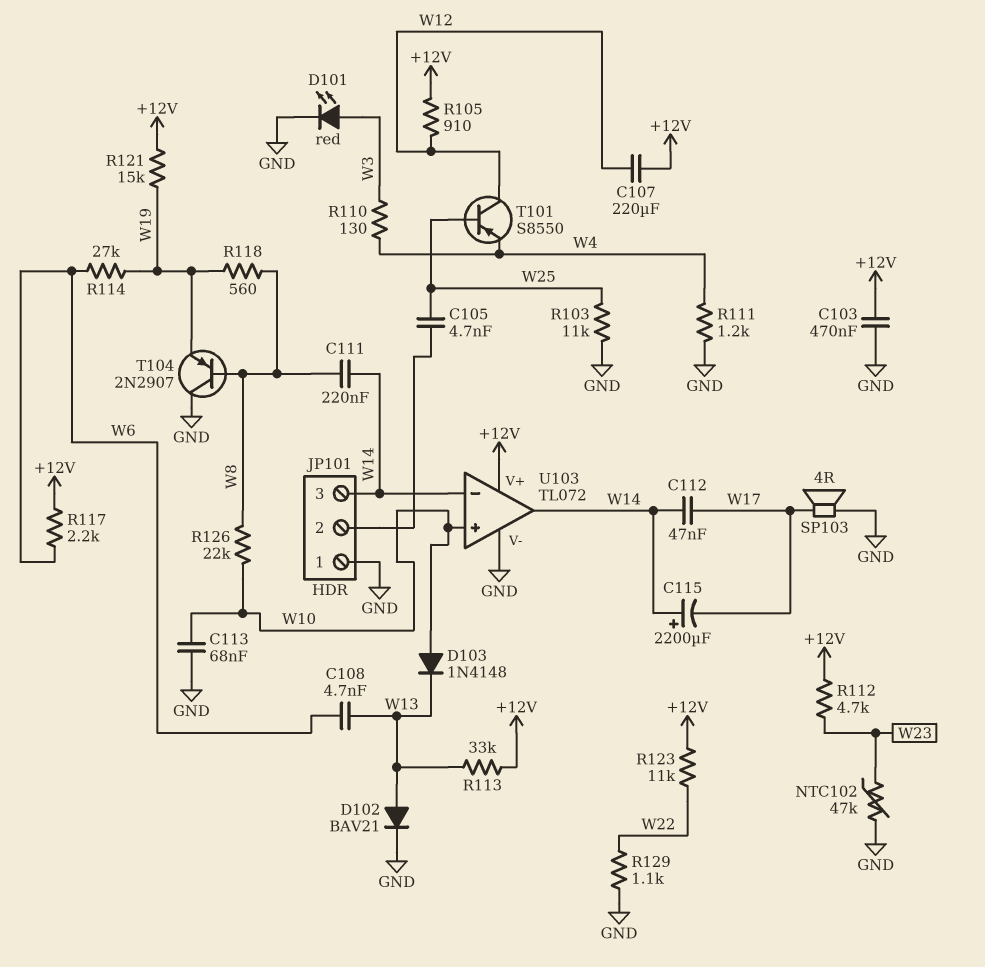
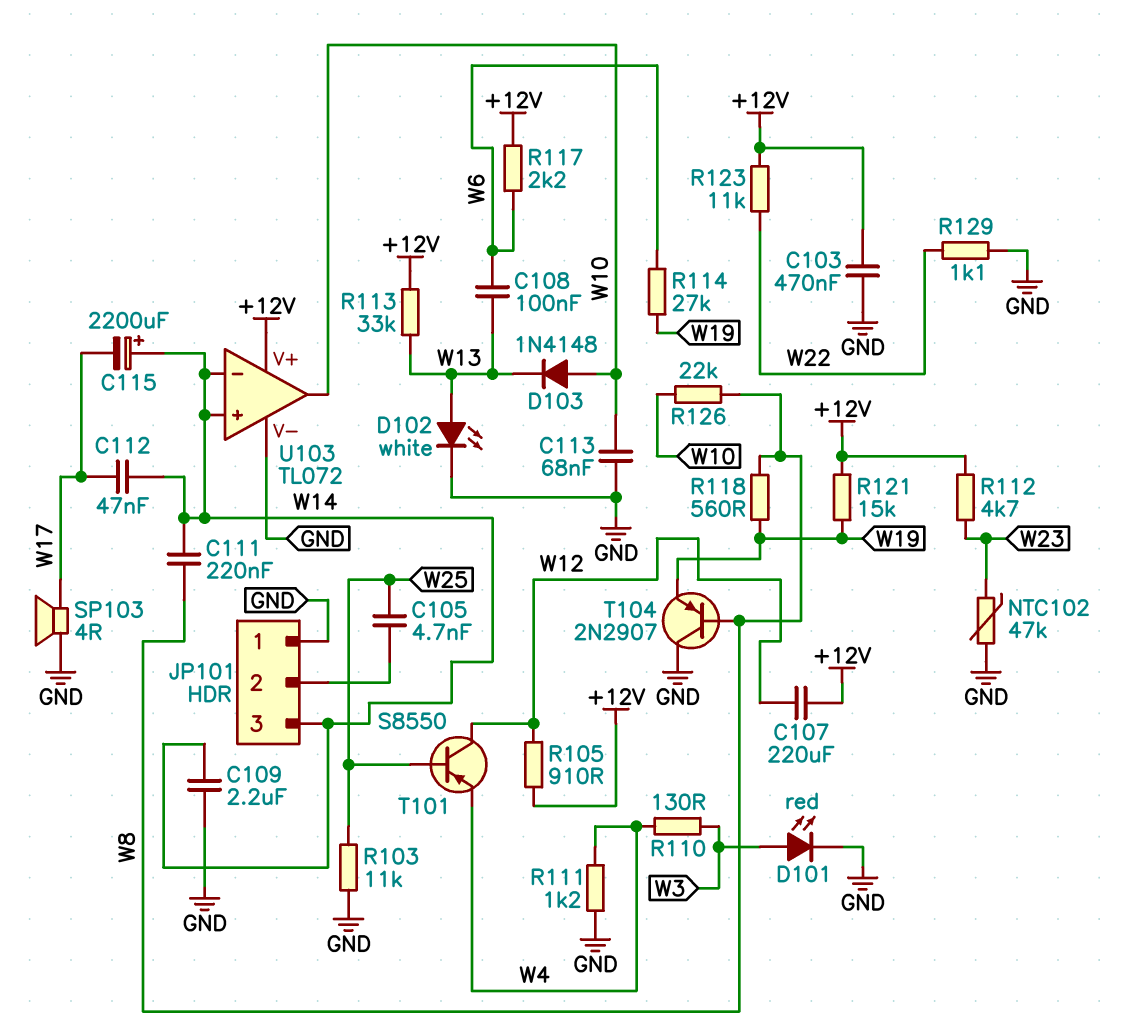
C108: 4.7nF (W6, W13) -> 100nF (W6, W13)
C109: none -> 2.2uF (GND, W14)
D102: diode BAV21 (A W13, K GND) -> LED white (A W13, K GND)
U103 pin in+: W10 -> W14
U103 pin out: W14 -> W10

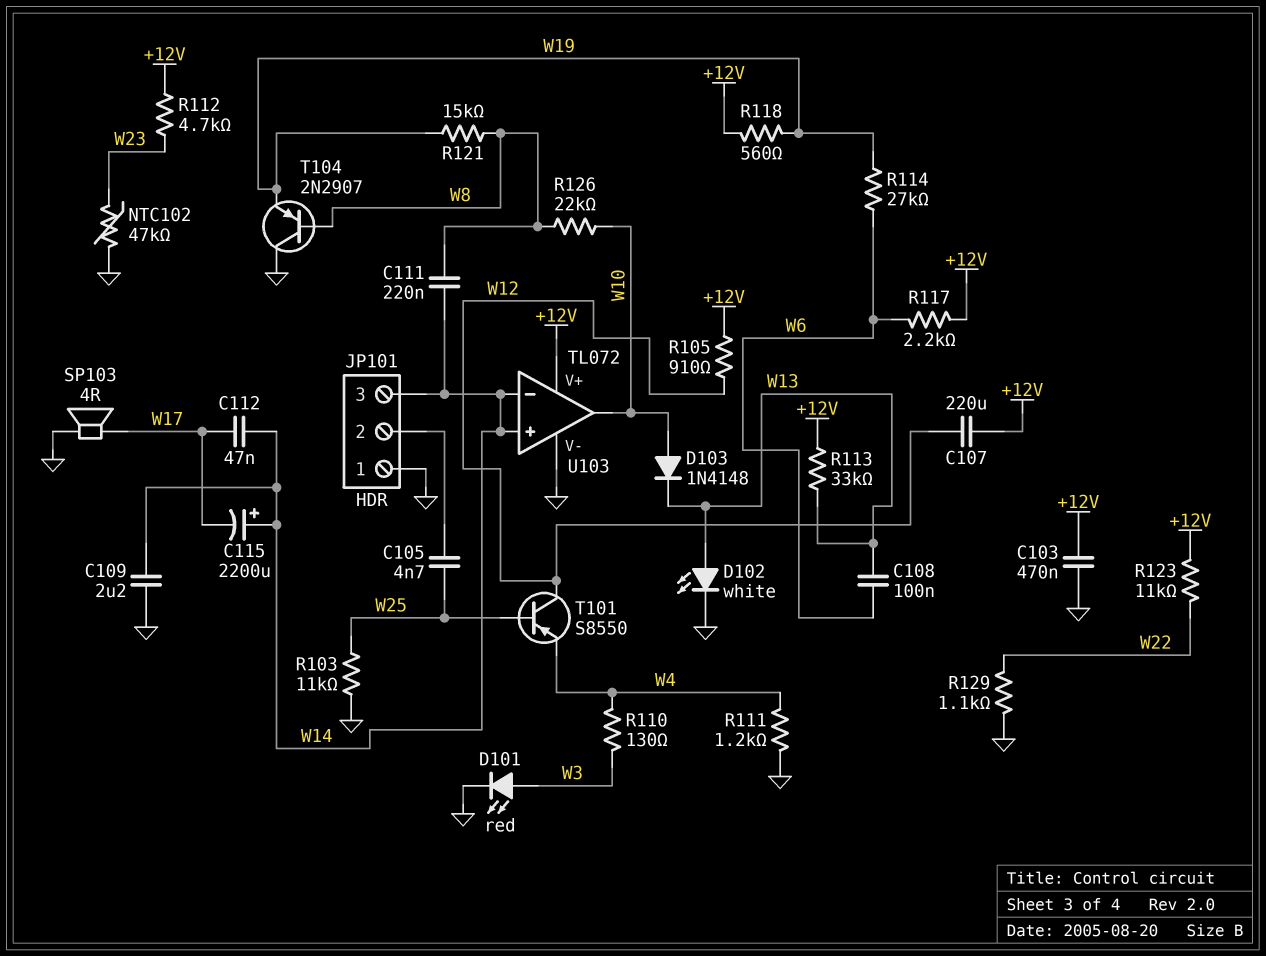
C113: 68nF (GND, W10) -> none
R118: 560 (W8, W19) -> 560 (+12V, W19)
R121: 15k (+12V, W19) -> 15k (W8, W19)

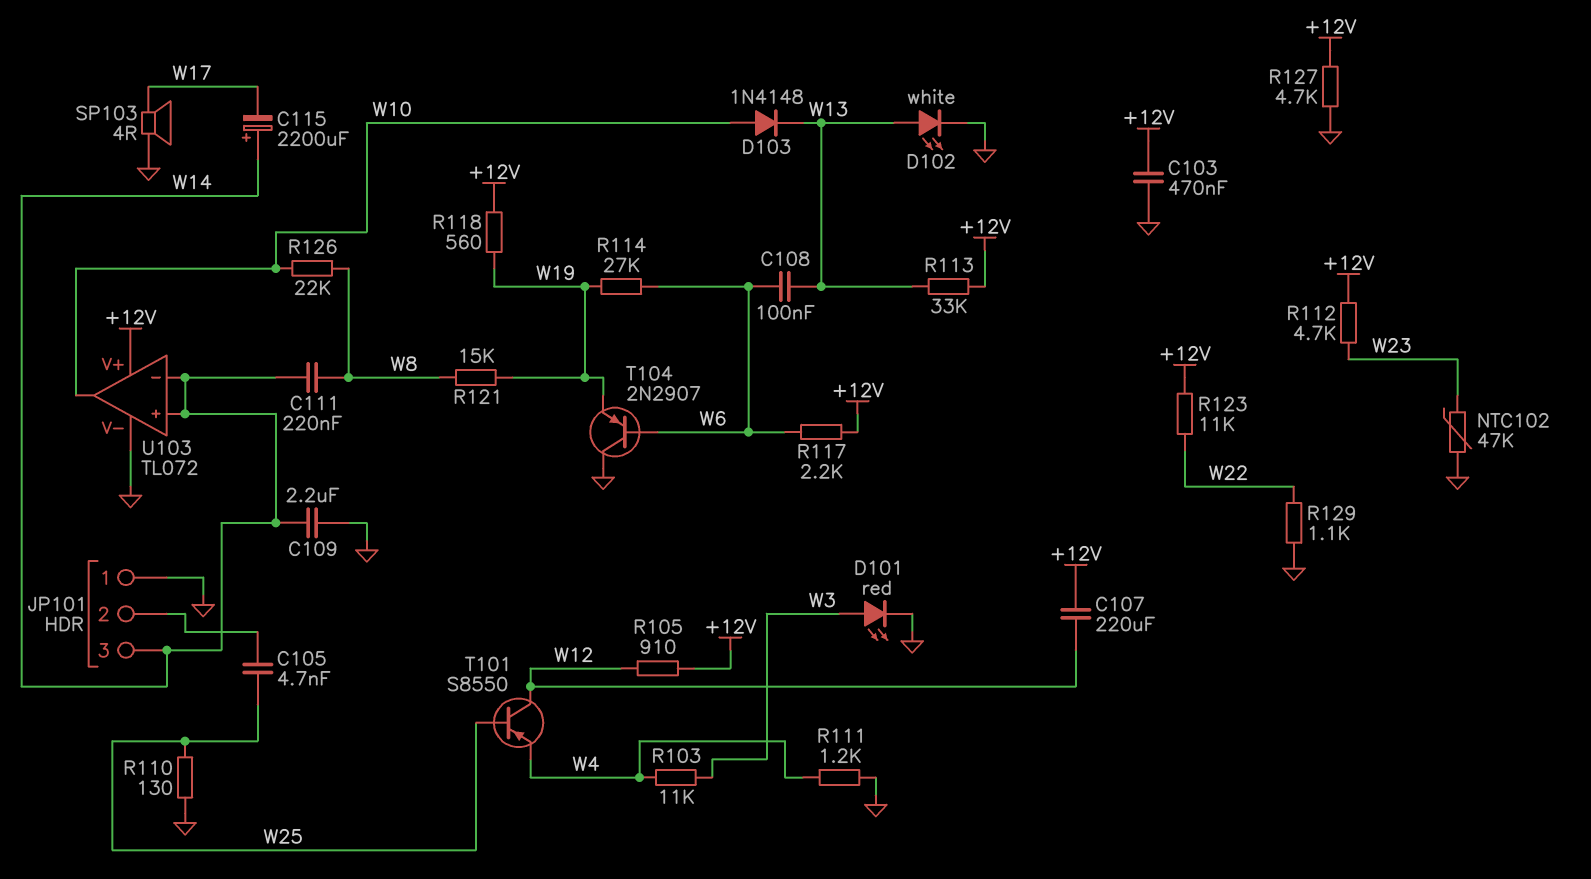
C112: 47nF (W14, W17) -> none
R103: 11k (GND, W25) -> 11k (W3, W4)
R110: 130 (W3, W4) -> 130 (GND, W25)
R127: none -> 4.7k (+12V, GND)
T104: PNP 2N2907 (B W8, C GND, E W19) -> PNP 2N2907 (B W6, C GND, E W19)

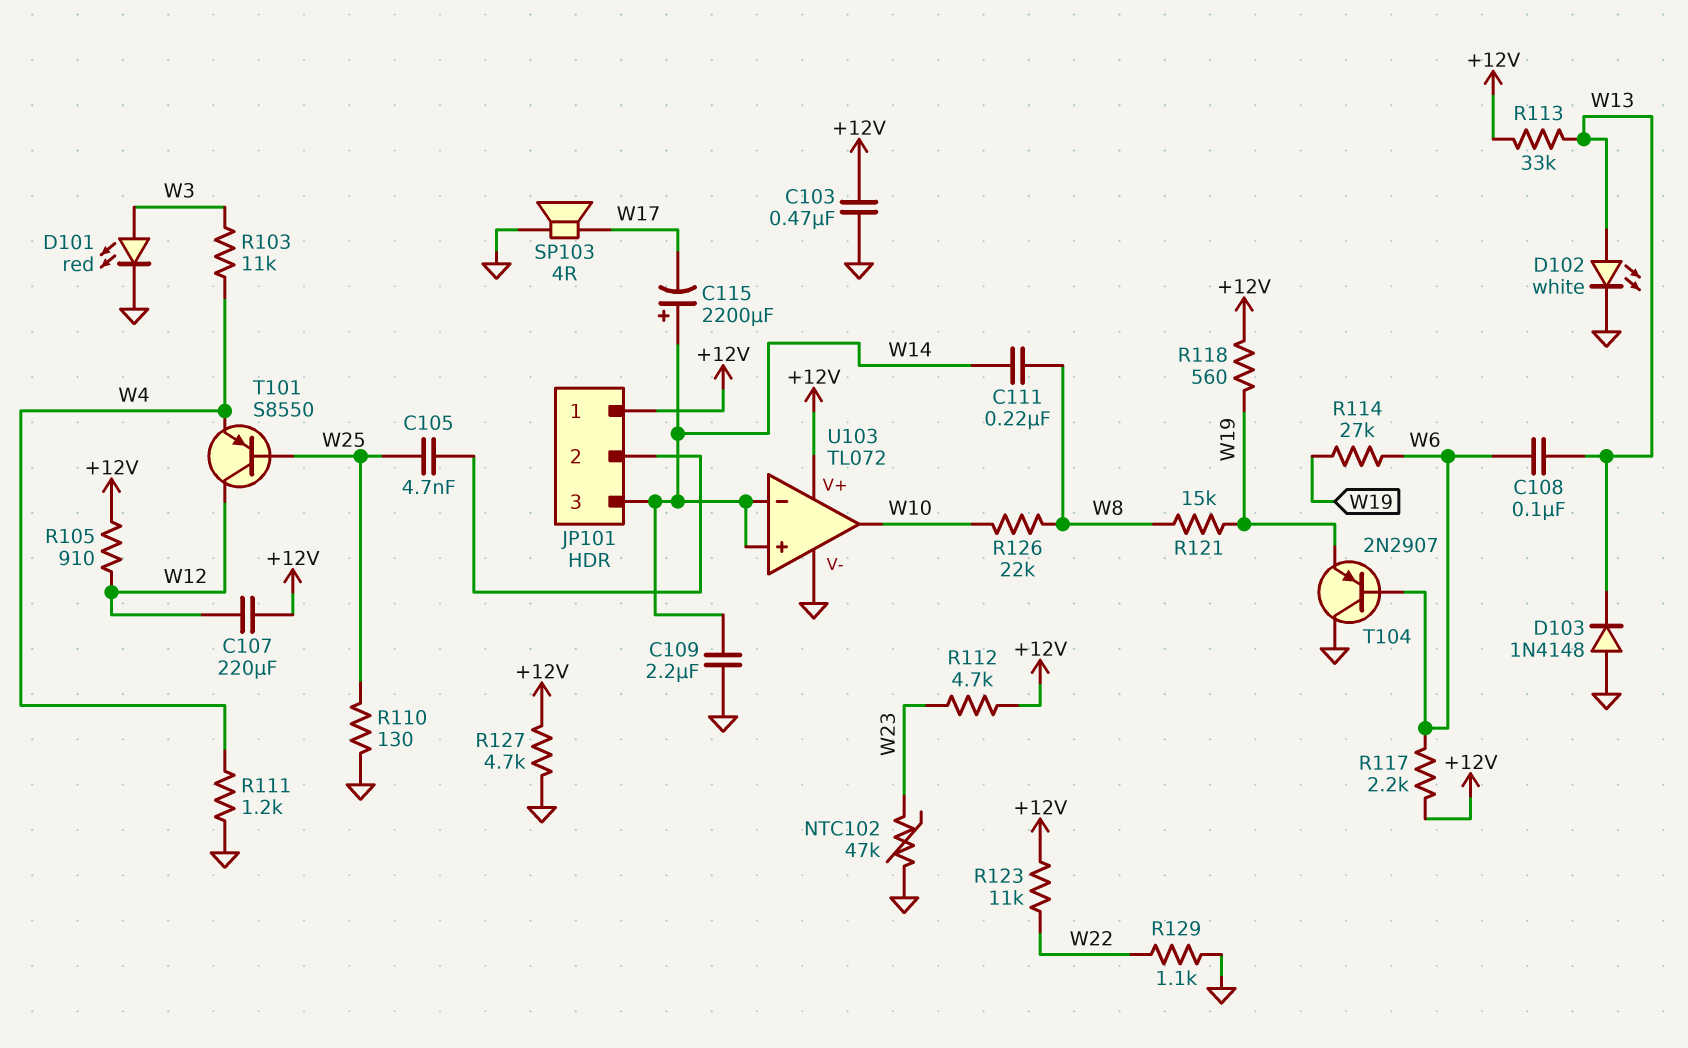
D103: diode 1N4148 (A W10, K W13) -> diode 1N4148 (A GND, K W13)
JP101 pin 1: GND -> +12V

